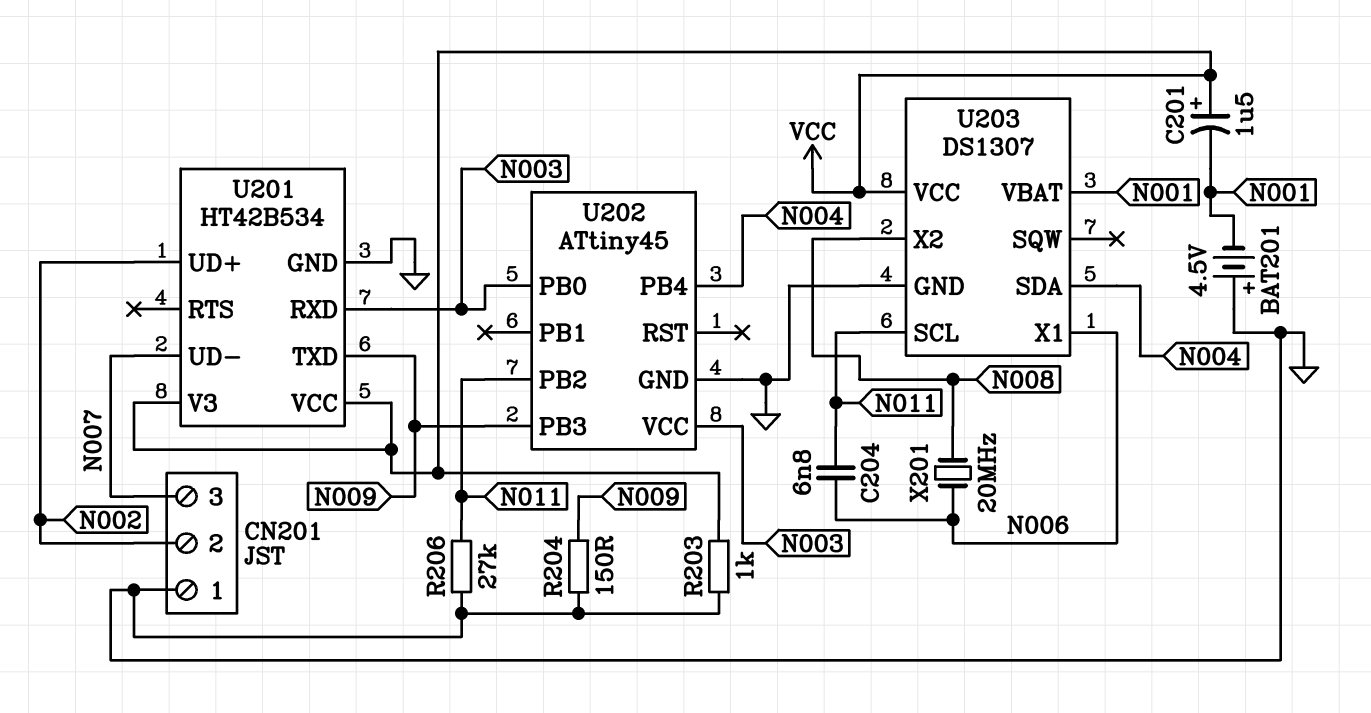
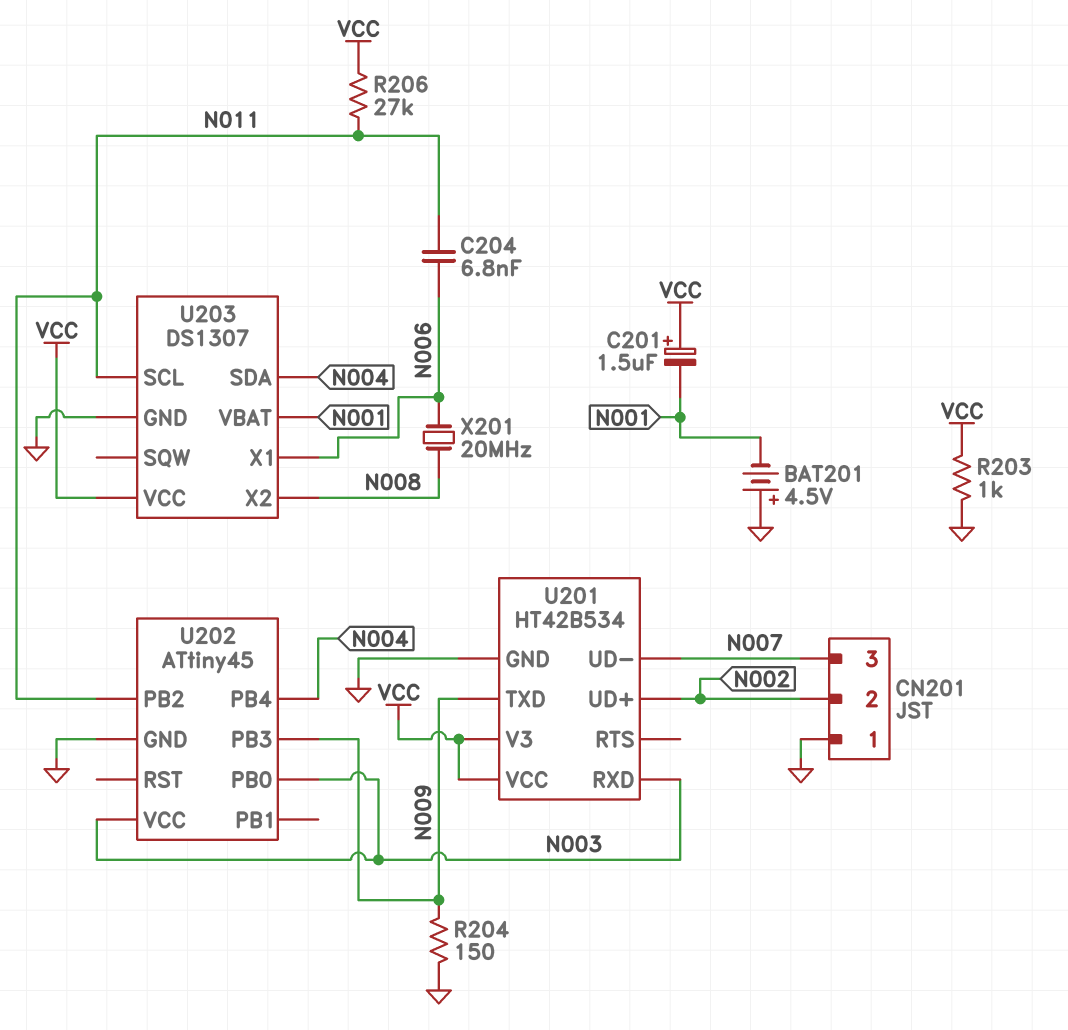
R206: 27k (GND, N011) -> 27k (N011, VCC)

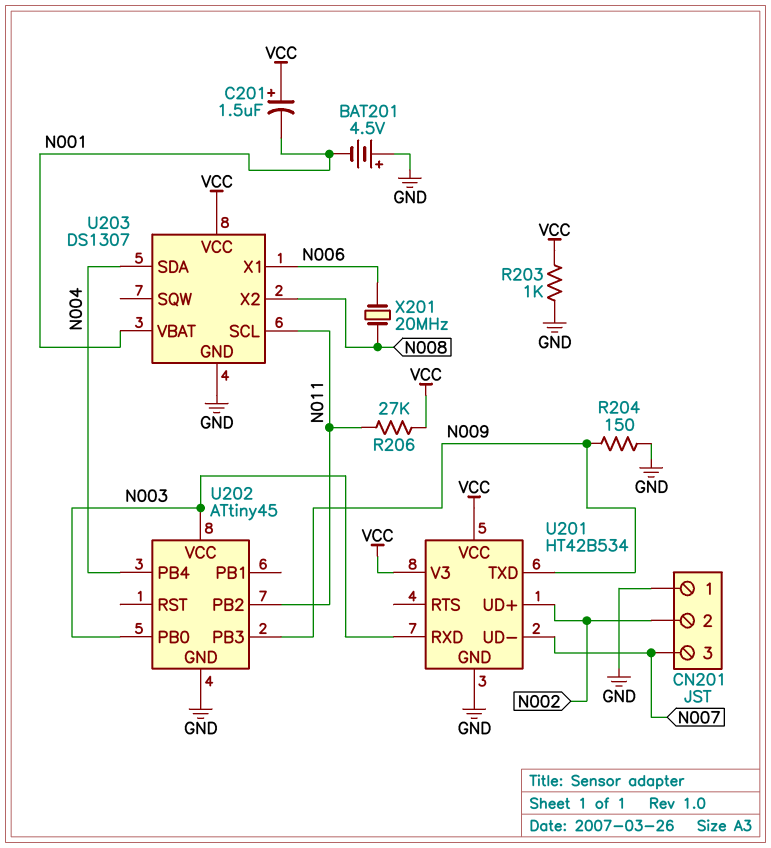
C204: 6.8nF (N006, N011) -> none

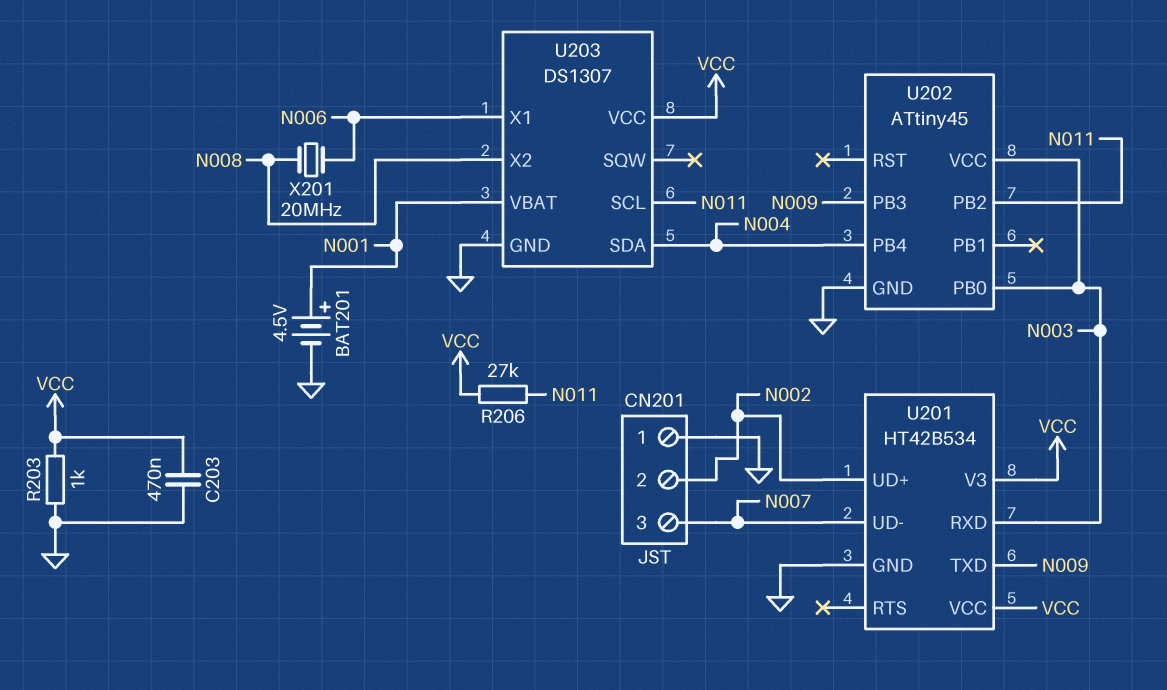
BAT201: 4.5V (plus GND, minus N001) -> 4.5V (plus N001, minus GND)
C201: 1.5uF (plus VCC, minus N001) -> none
C203: none -> 470nF (GND, VCC)
R204: 150 (GND, N009) -> none

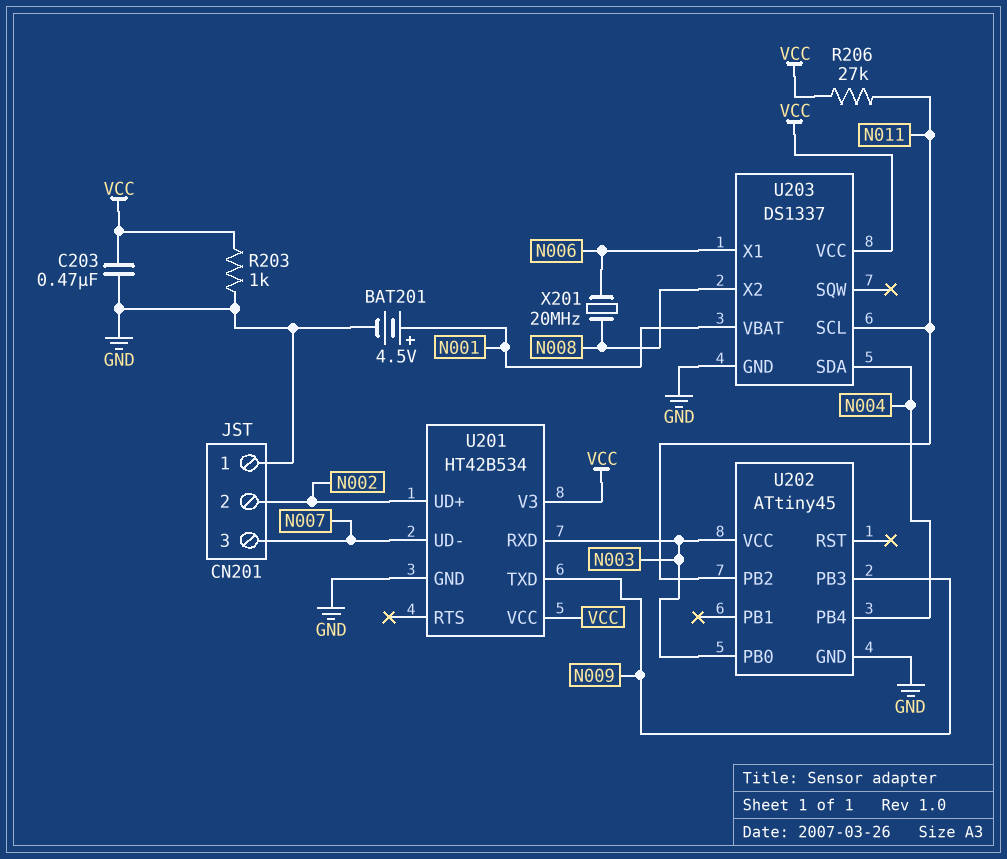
U203: DS1307 -> DS1337

